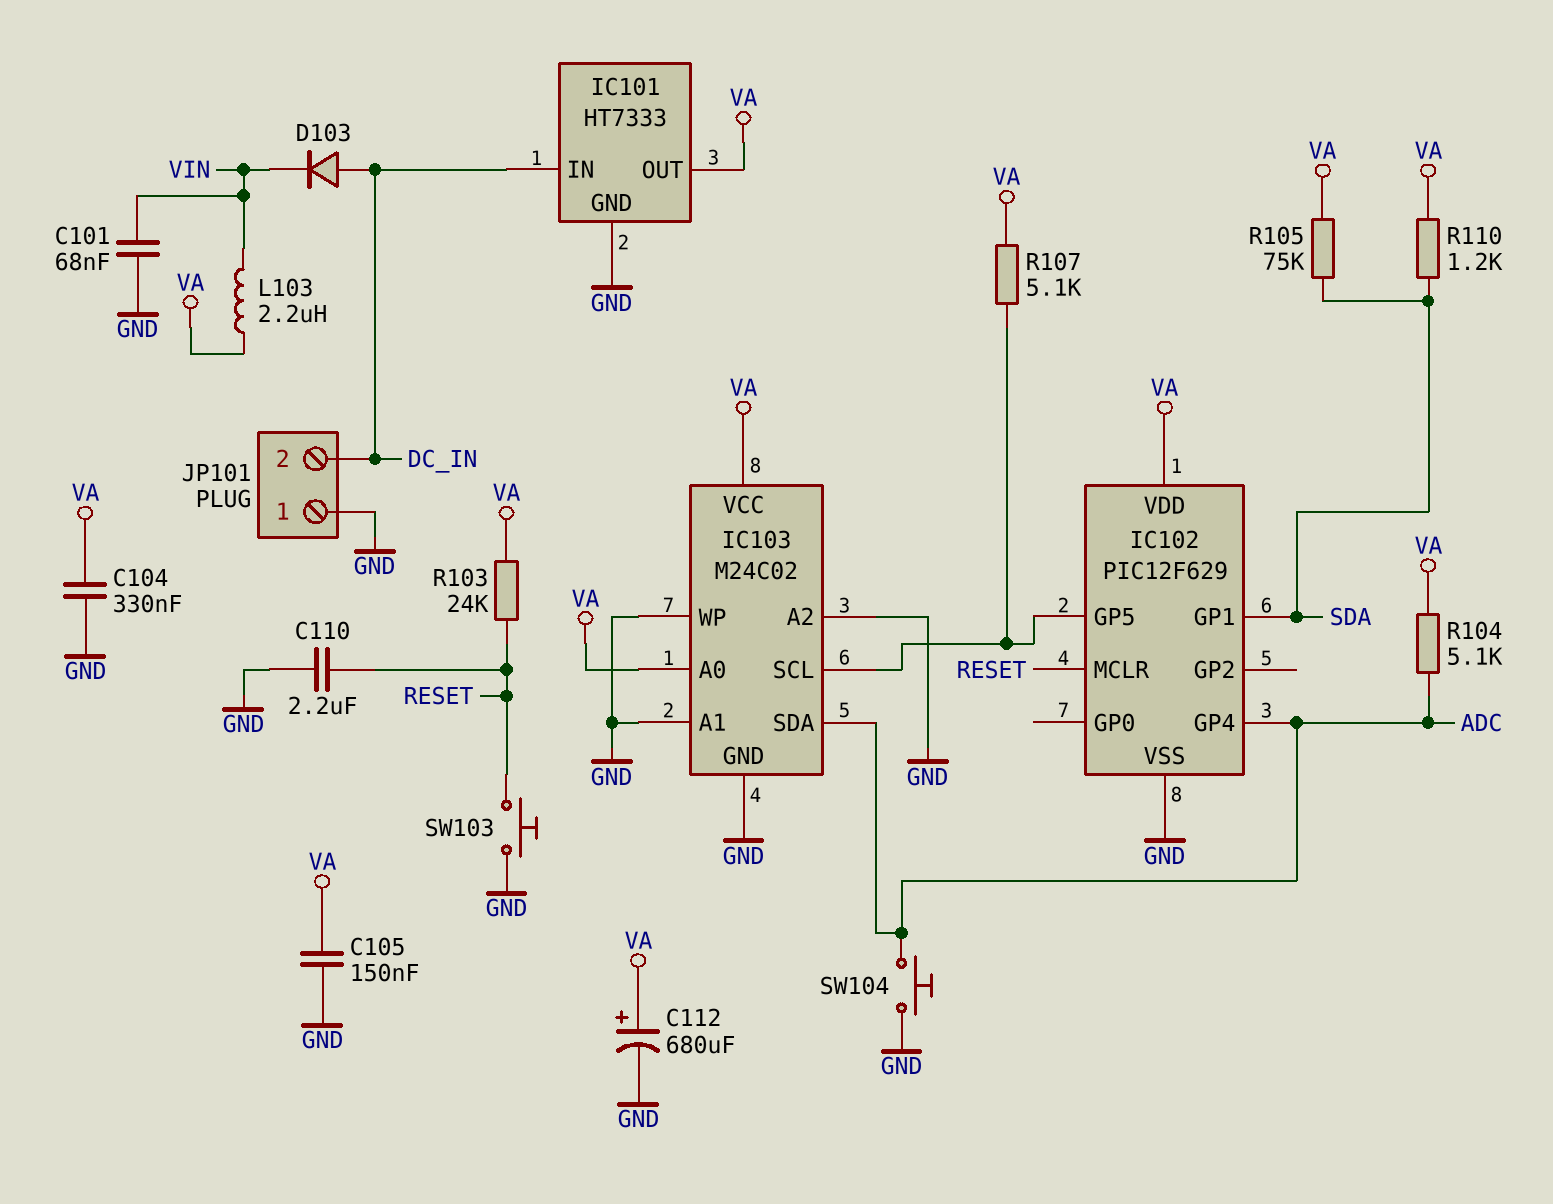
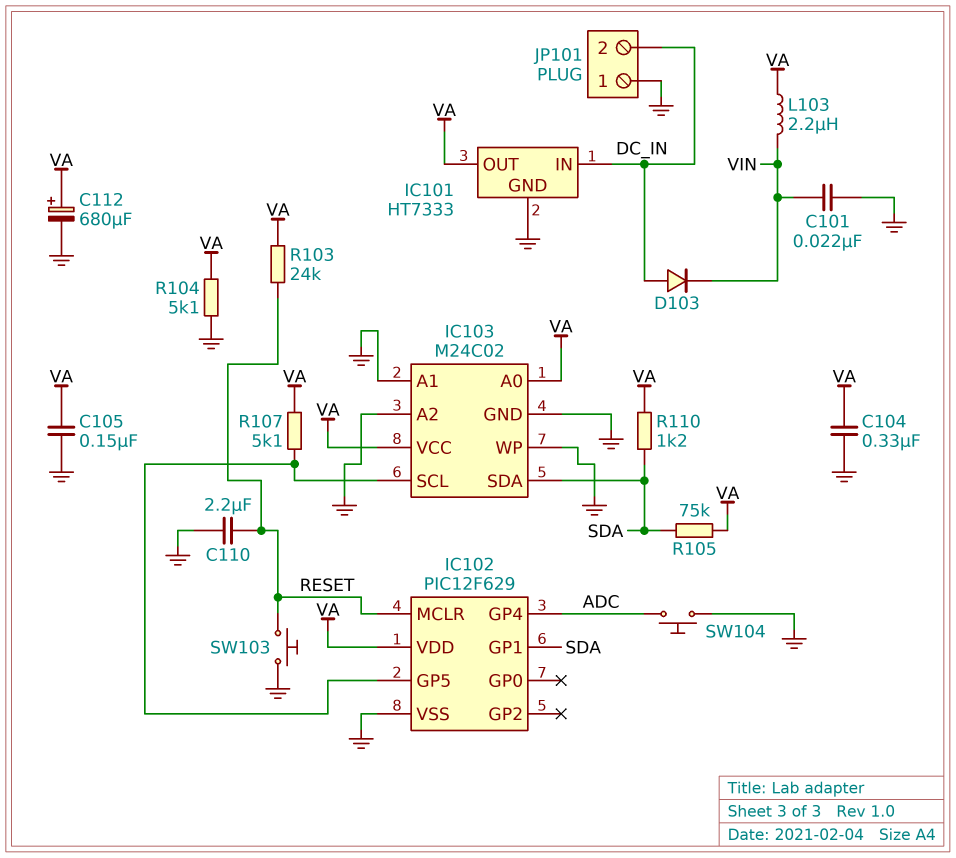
C101: 68nF (GND, VIN) -> 22nF (GND, VIN)
IC103 pin SDA: ADC -> SDA
R104: 5.1k (ADC, VA) -> 5.1k (GND, VA)

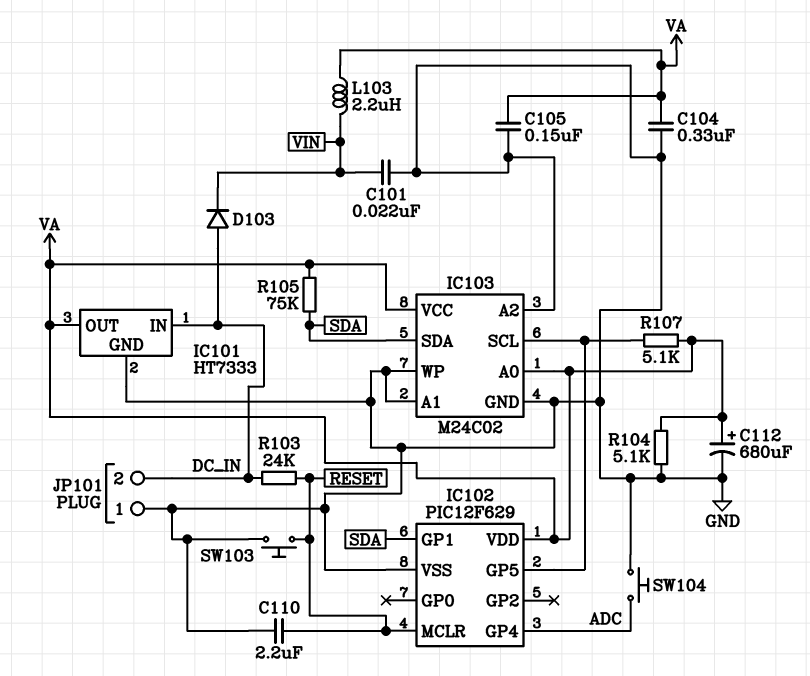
R103: 24k (RESET, VA) -> 24k (DC_IN, RESET)
R110: 1.2k (SDA, VA) -> none

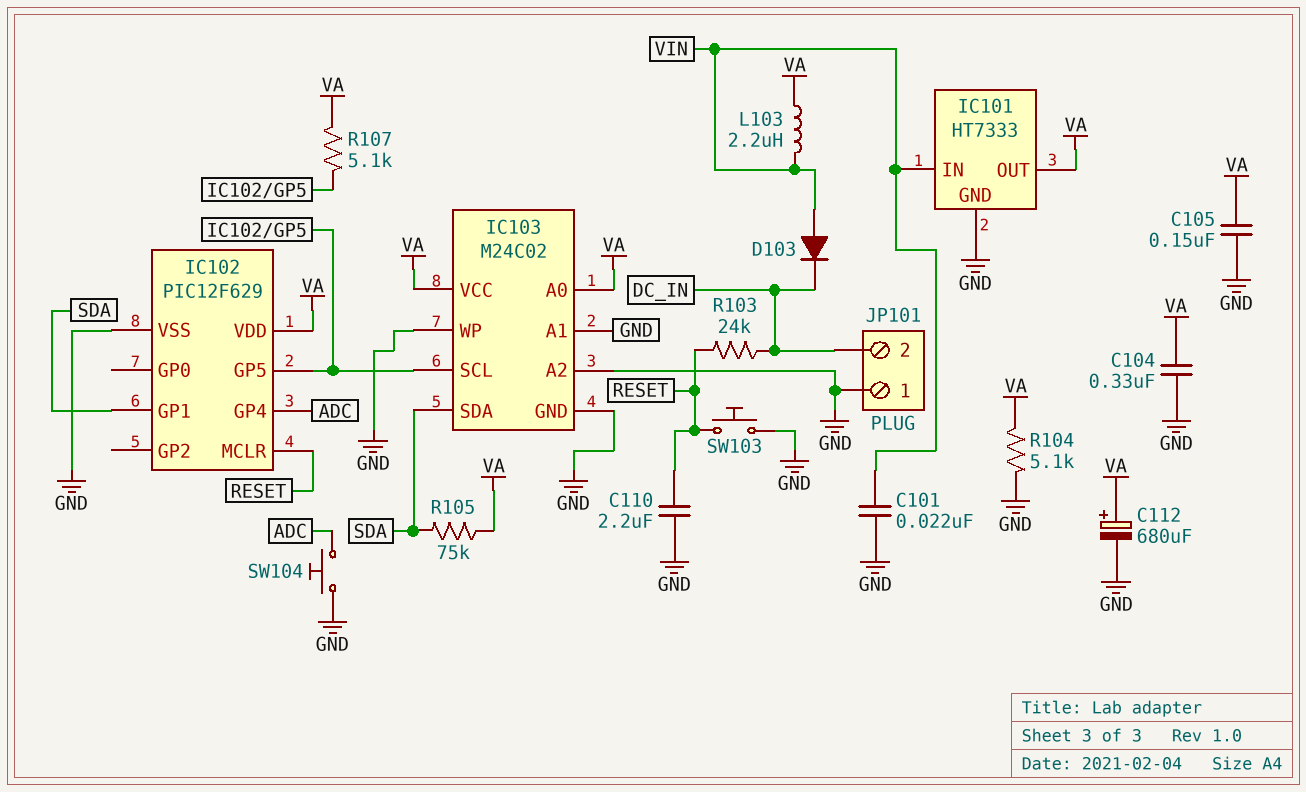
D103: diode (A DC_IN, K VIN) -> diode (A VIN, K DC_IN)
IC101 pin IN: DC_IN -> VIN

